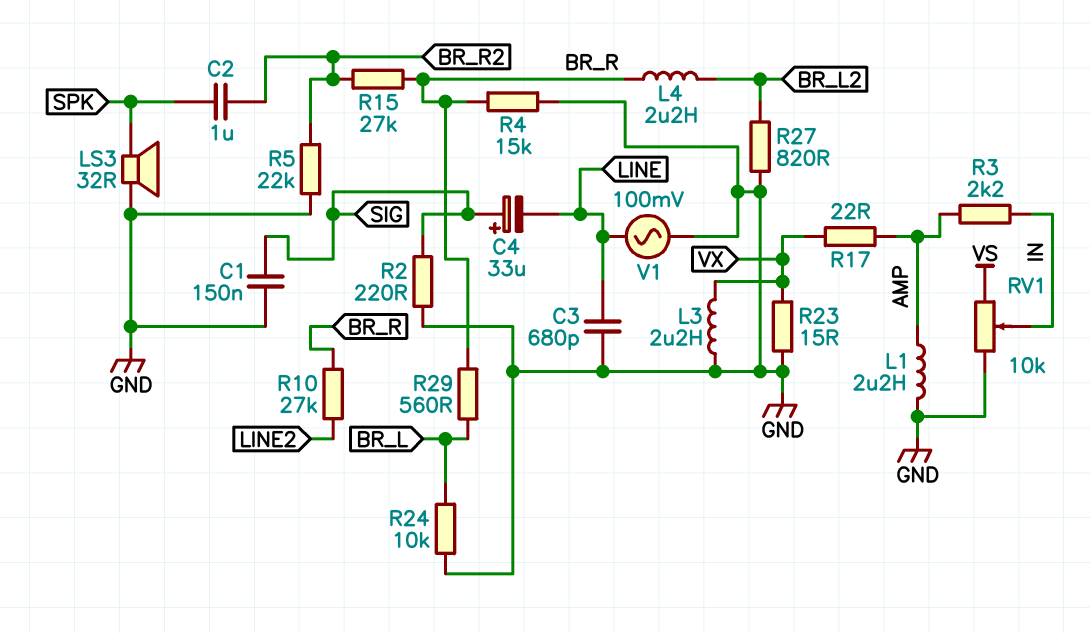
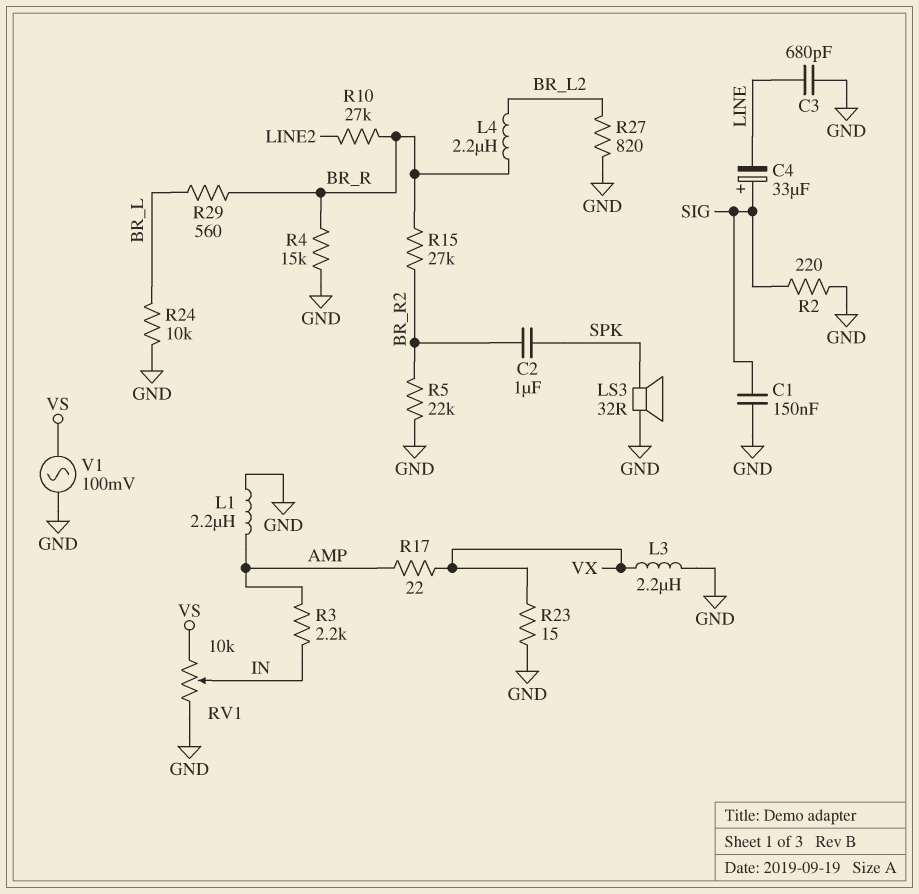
V1: AC 100mV (GND, LINE) -> AC 100mV (GND, VS)

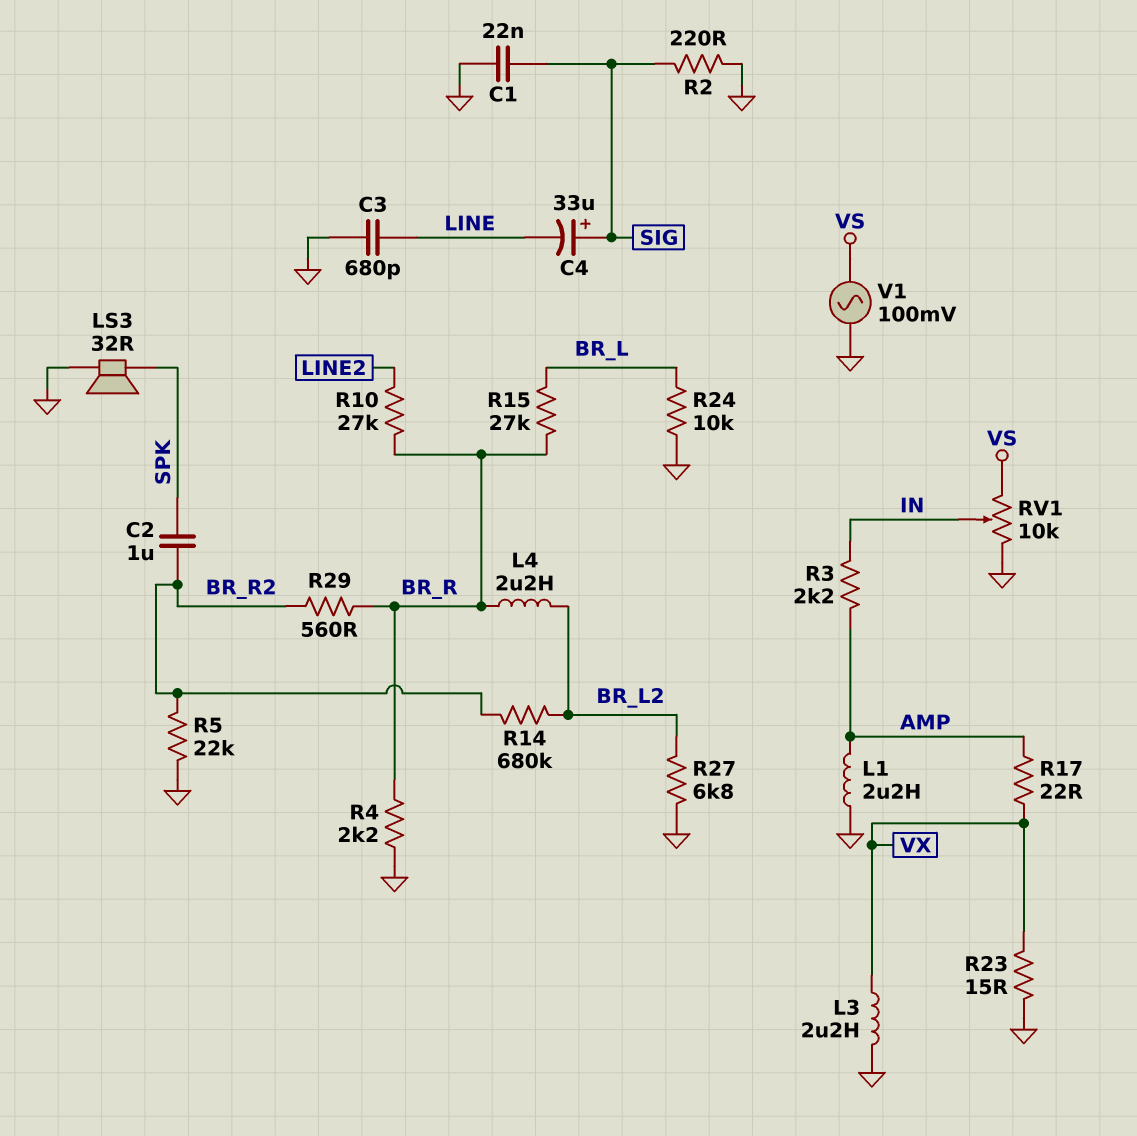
C1: 150nF (GND, SIG) -> 22nF (GND, SIG)
R4: 15k (BR_R, GND) -> 2.2k (BR_R, GND)
R14: none -> 680k (BR_L2, BR_R2)
R15: 27k (BR_R, BR_R2) -> 27k (BR_L, BR_R)
R27: 820 (BR_L2, GND) -> 6.8k (BR_L2, GND)
R29: 560 (BR_L, BR_R) -> 560 (BR_R, BR_R2)

